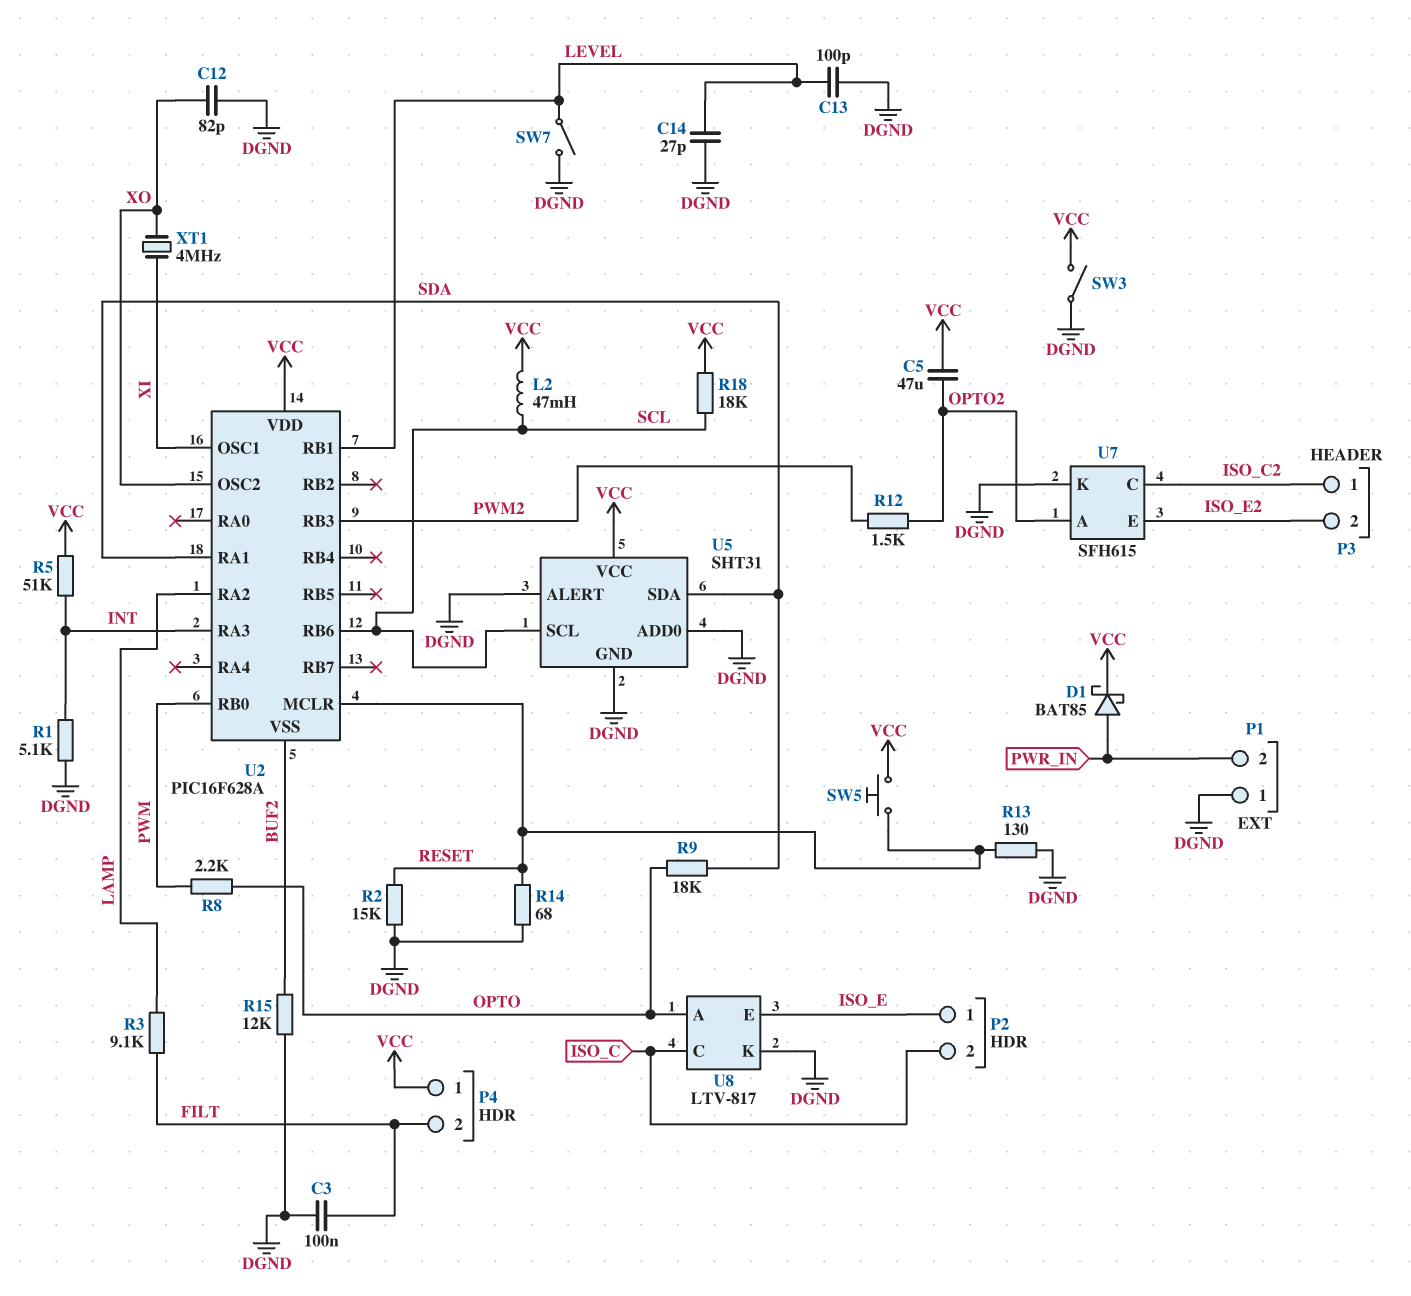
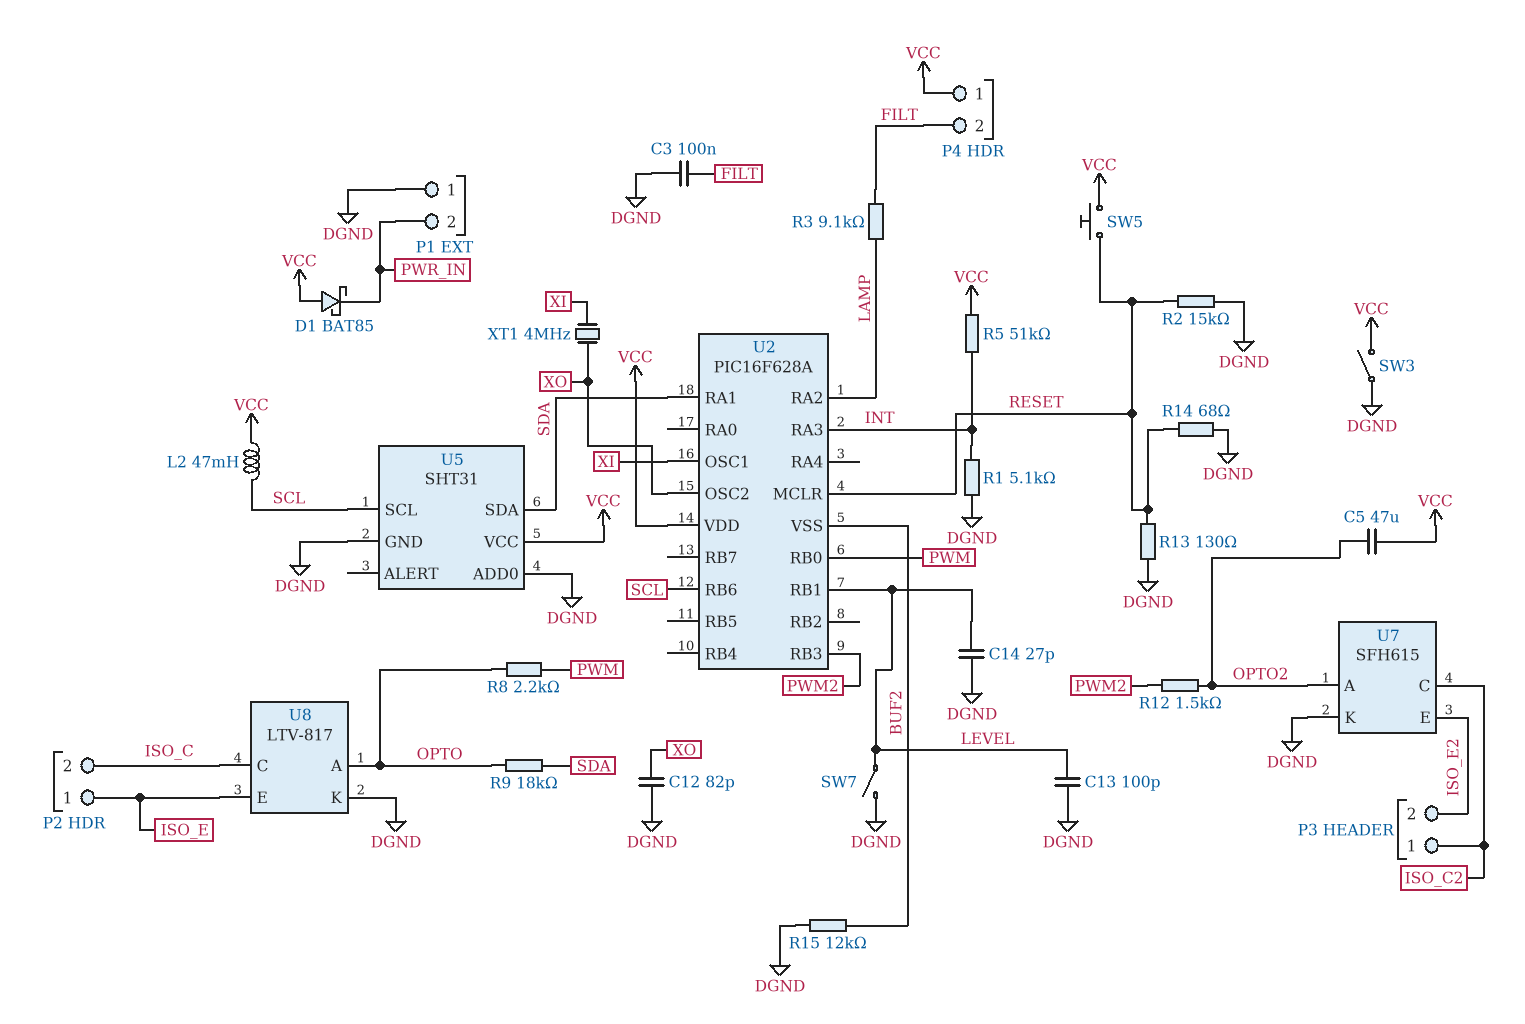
D1: schottky BAT85 (A PWR_IN, K VCC) -> schottky BAT85 (A VCC, K PWR_IN)
R18: 18k (SCL, VCC) -> none
U5 pin ALERT: DGND -> none

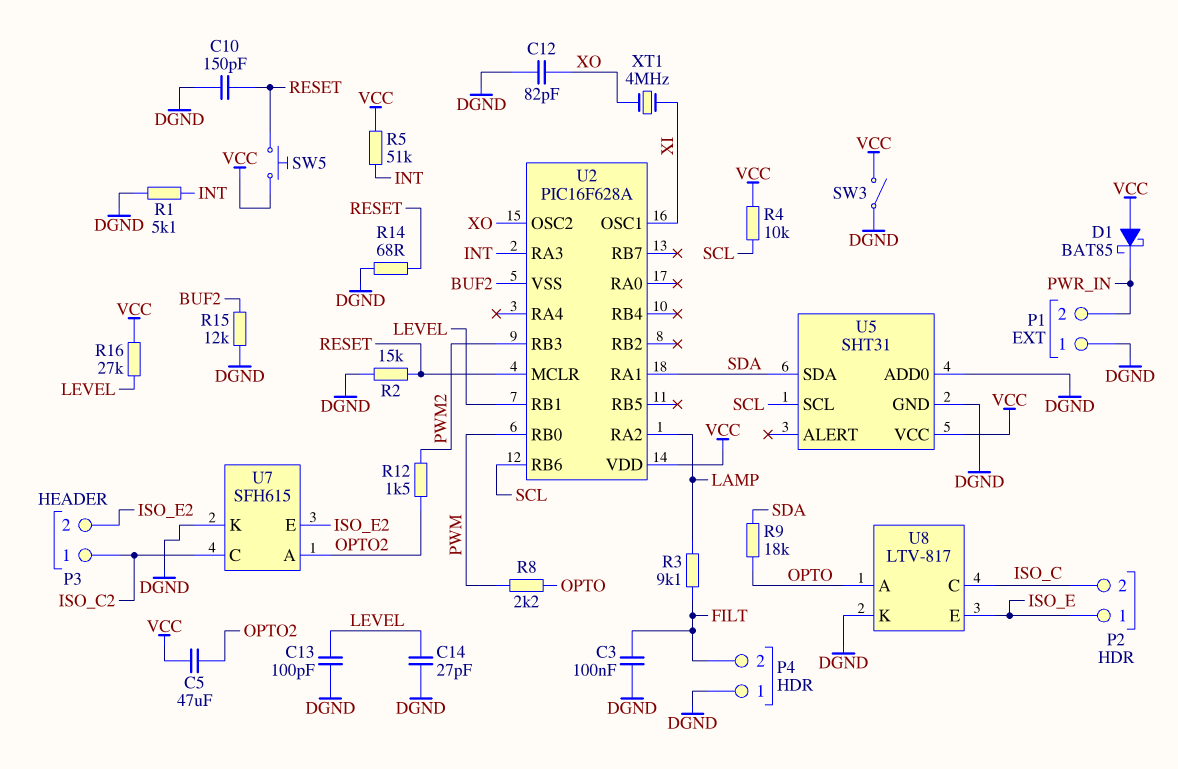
C10: none -> 150pF (DGND, RESET)
L2: 47mH (SCL, VCC) -> none
P4 pin 1: VCC -> DGND
R4: none -> 10k (SCL, VCC)
R13: 130 (DGND, RESET) -> none
R16: none -> 27k (LEVEL, VCC)
SW7: switch (DGND, LEVEL) -> none

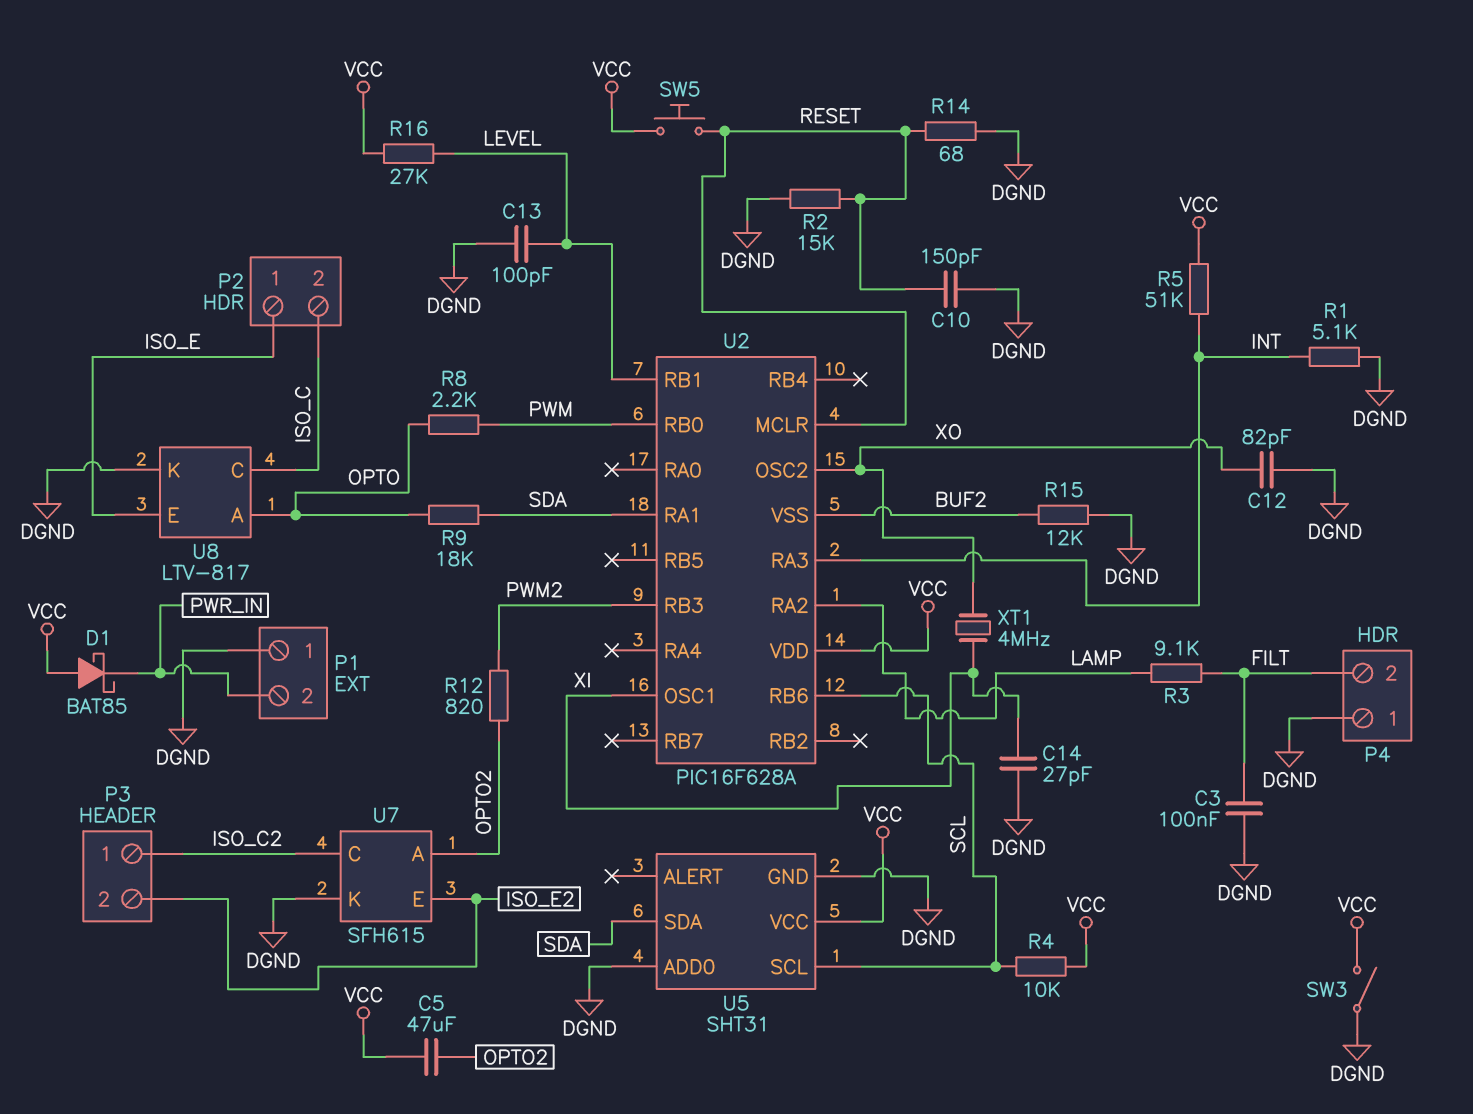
C14: 27pF (DGND, LEVEL) -> 27pF (DGND, XI)
R12: 1.5k (OPTO2, PWM2) -> 820 (OPTO2, PWM2)

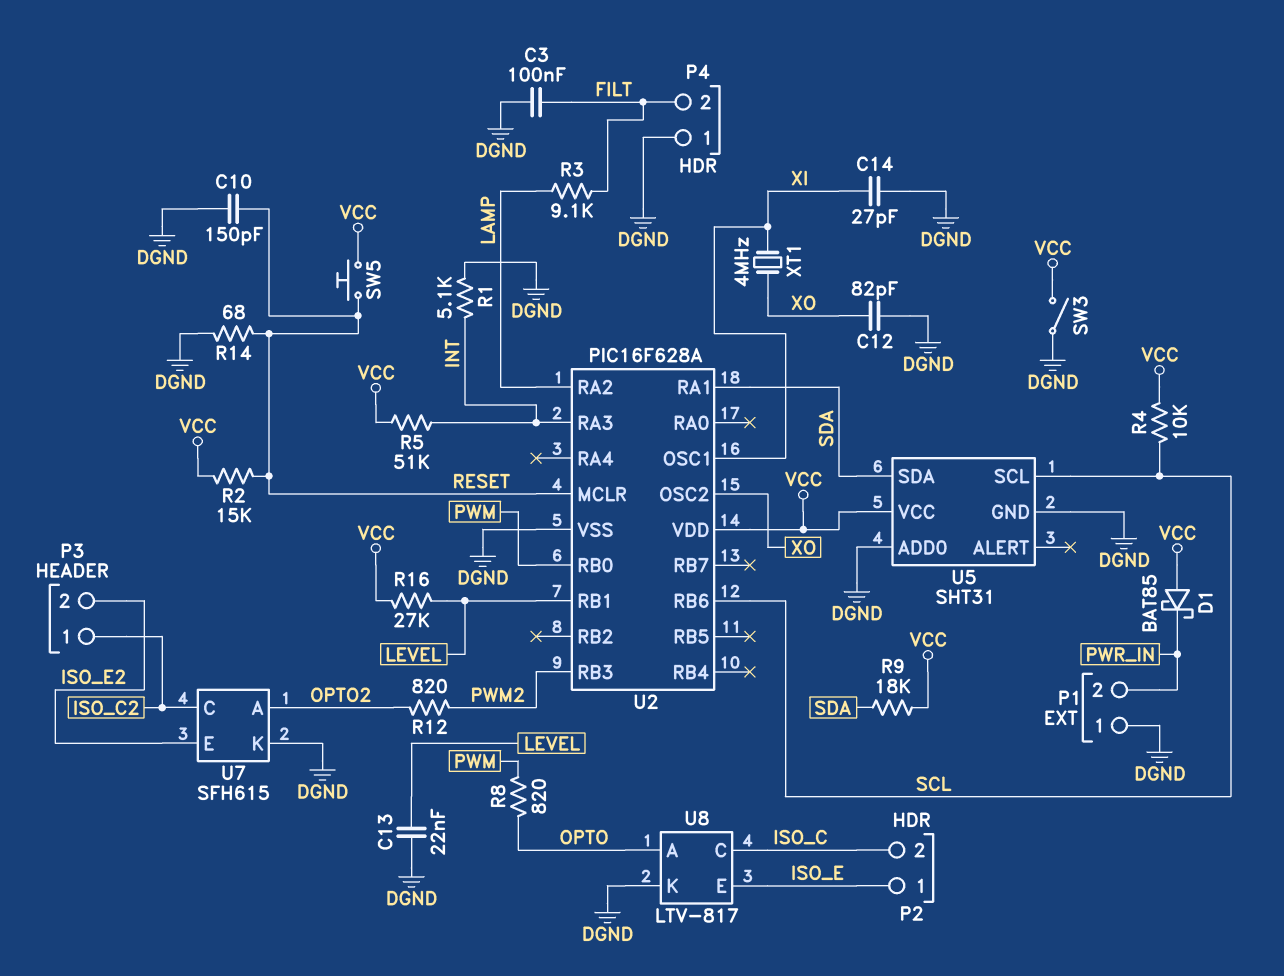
C5: 47uF (OPTO2, VCC) -> none
C13: 100pF (DGND, LEVEL) -> 22nF (DGND, LEVEL)
R2: 15k (DGND, RESET) -> 15k (RESET, VCC)
R8: 2.2k (OPTO, PWM) -> 820 (OPTO, PWM)
R9: 18k (OPTO, SDA) -> 18k (SDA, VCC)
R15: 12k (BUF2, DGND) -> none
U2 pin VSS: BUF2 -> DGND

